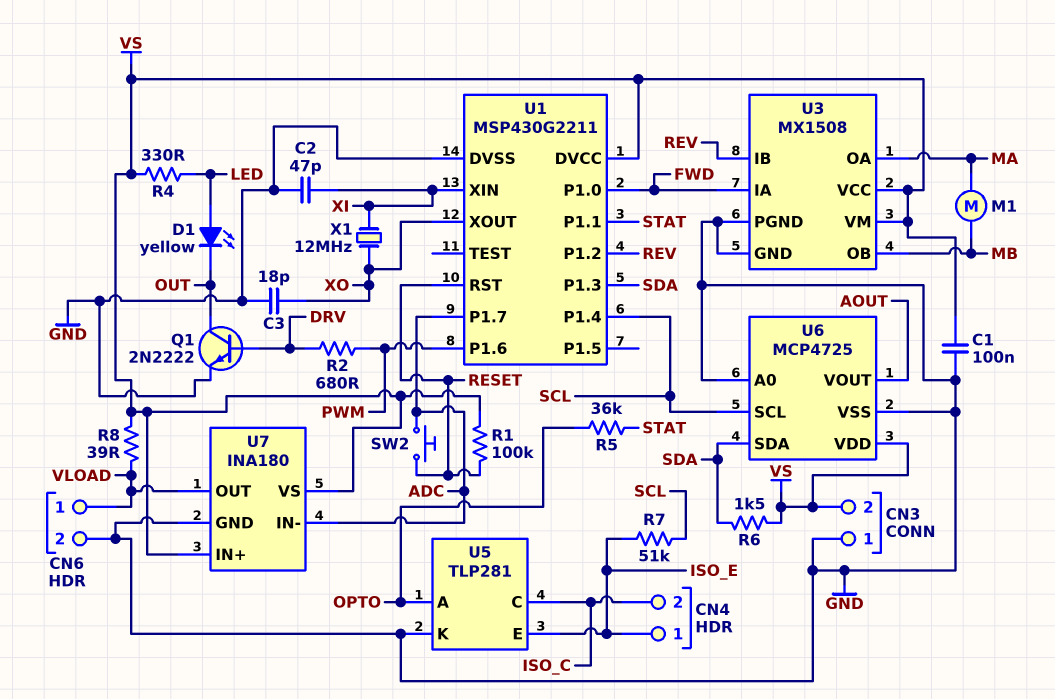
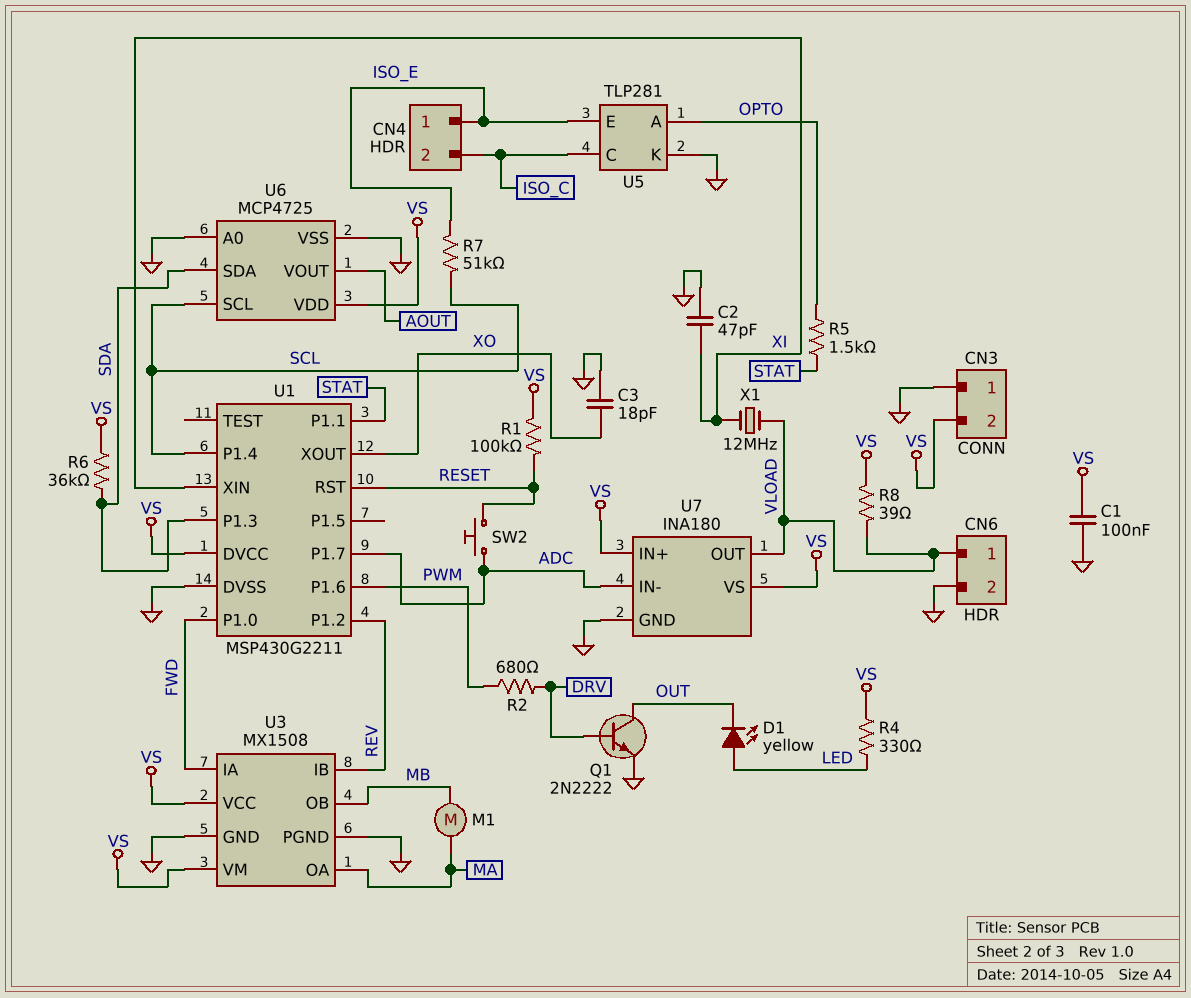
R5: 36k (OPTO, STAT) -> 1.5k (OPTO, STAT)
R6: 1.5k (SDA, VS) -> 36k (SDA, VS)
X1: 12MHz (XI, XO) -> 12MHz (VLOAD, XI)

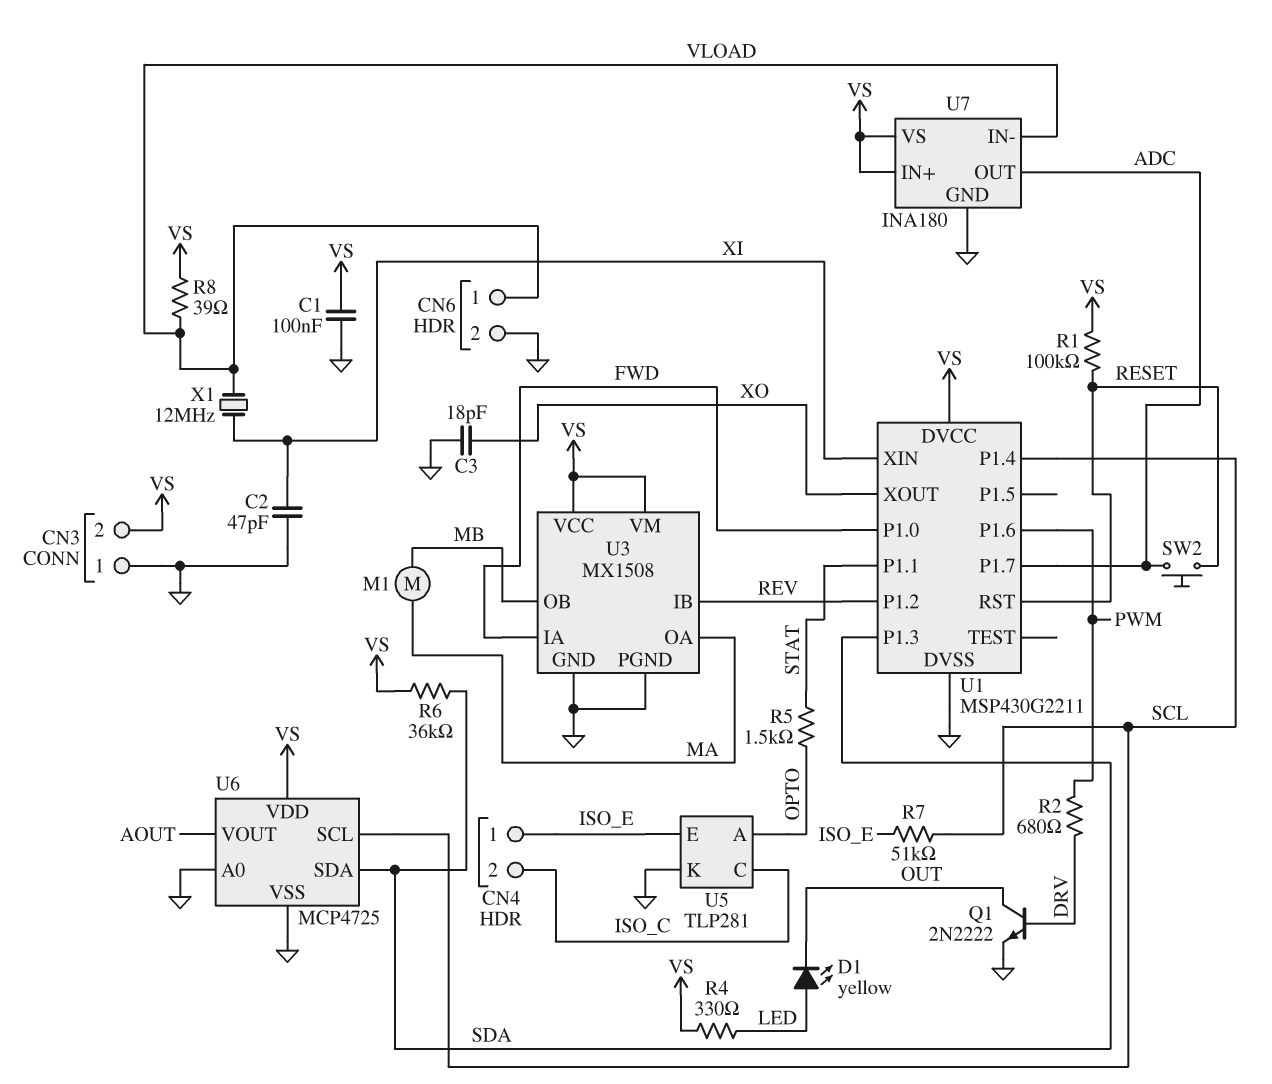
U7 pin IN-: ADC -> VLOAD
U7 pin OUT: VLOAD -> ADC

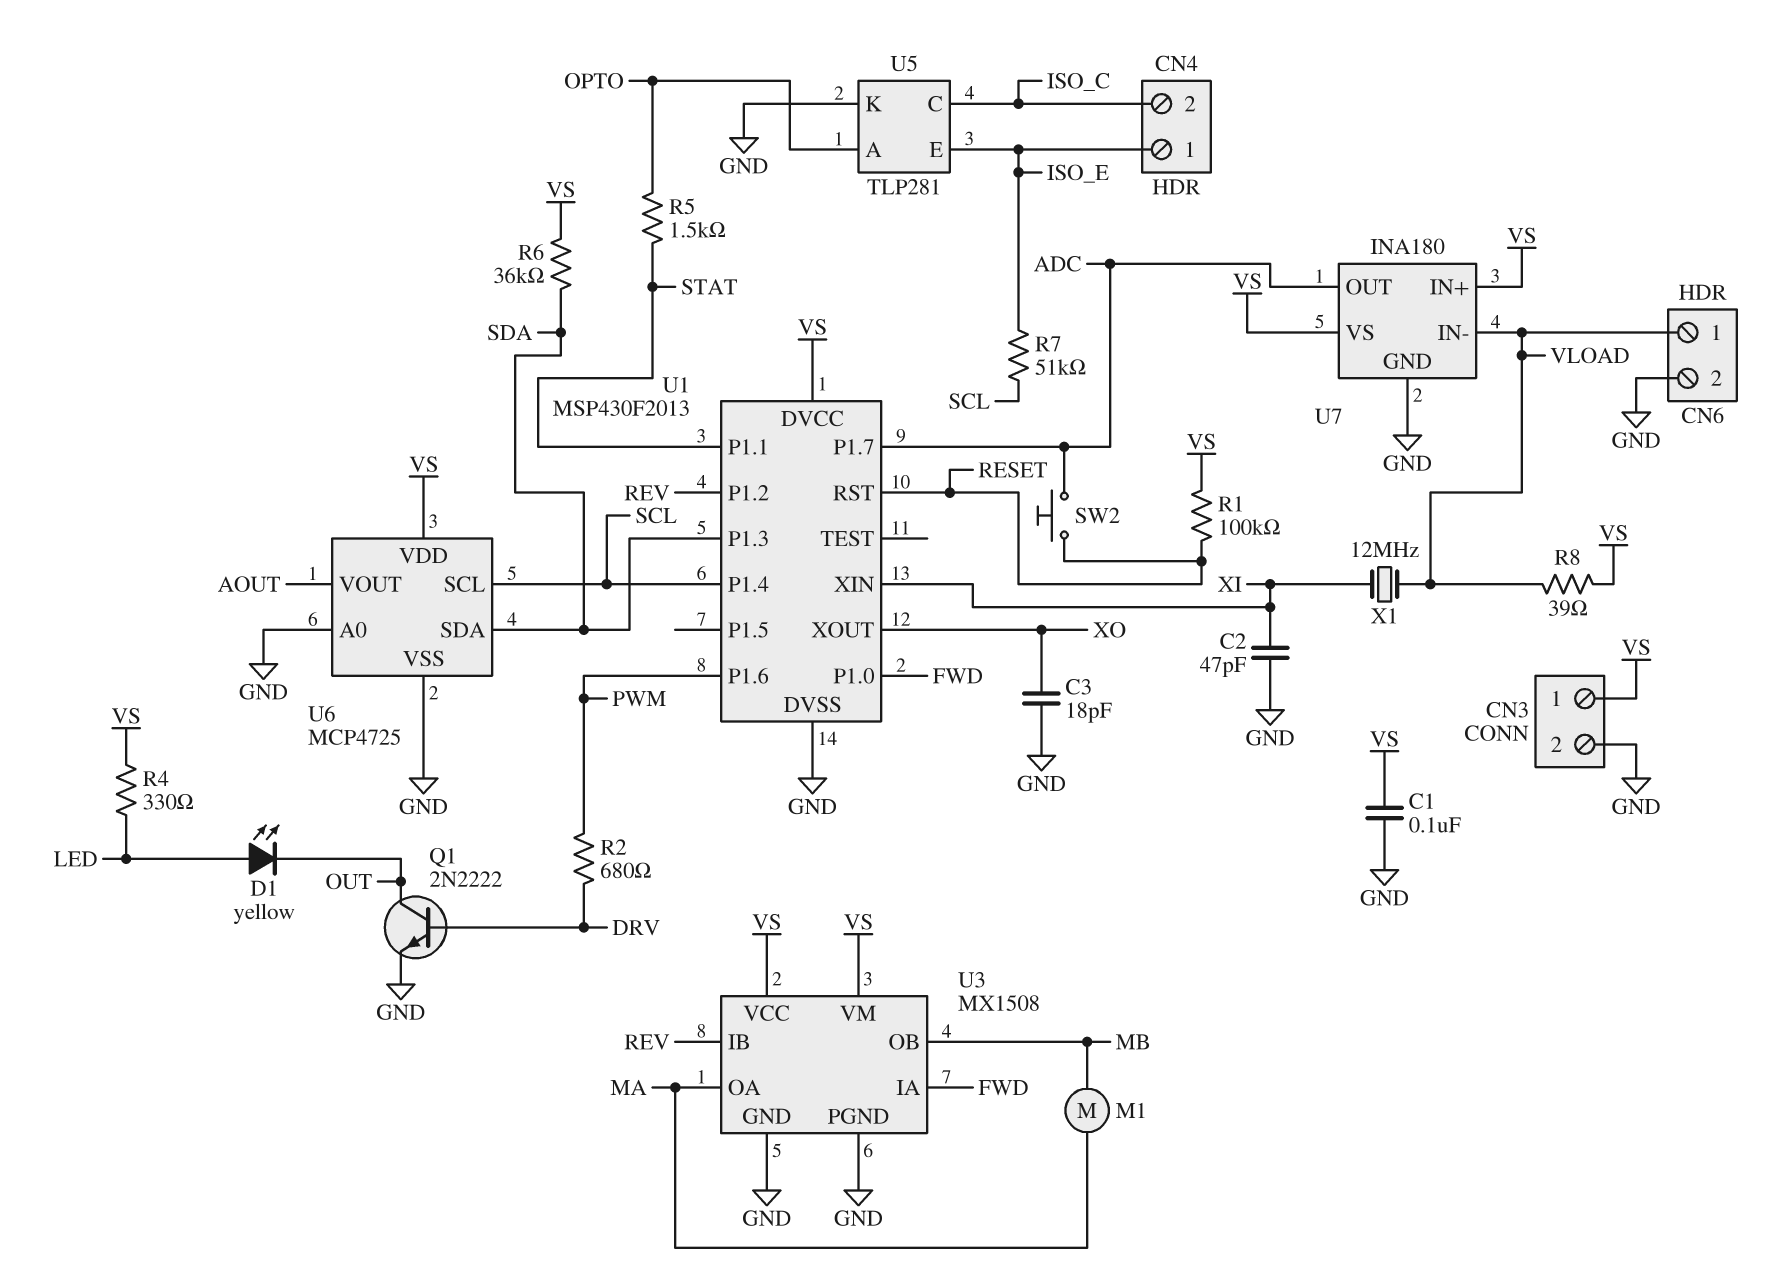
CN3 pin 1: GND -> VS
CN3 pin 2: VS -> GND
U1: MSP430G2211 -> MSP430F2013

